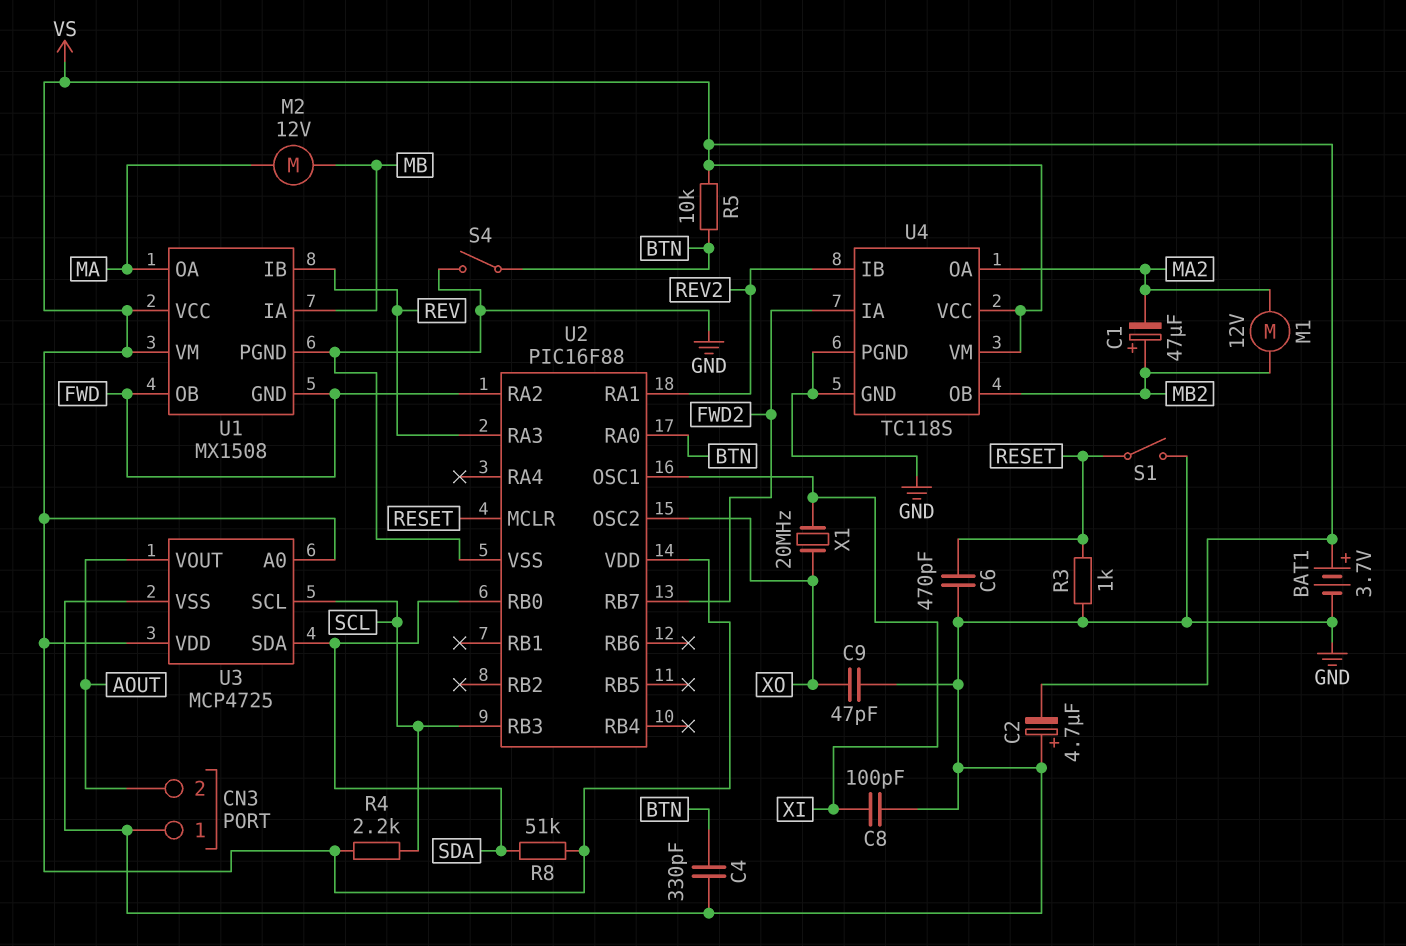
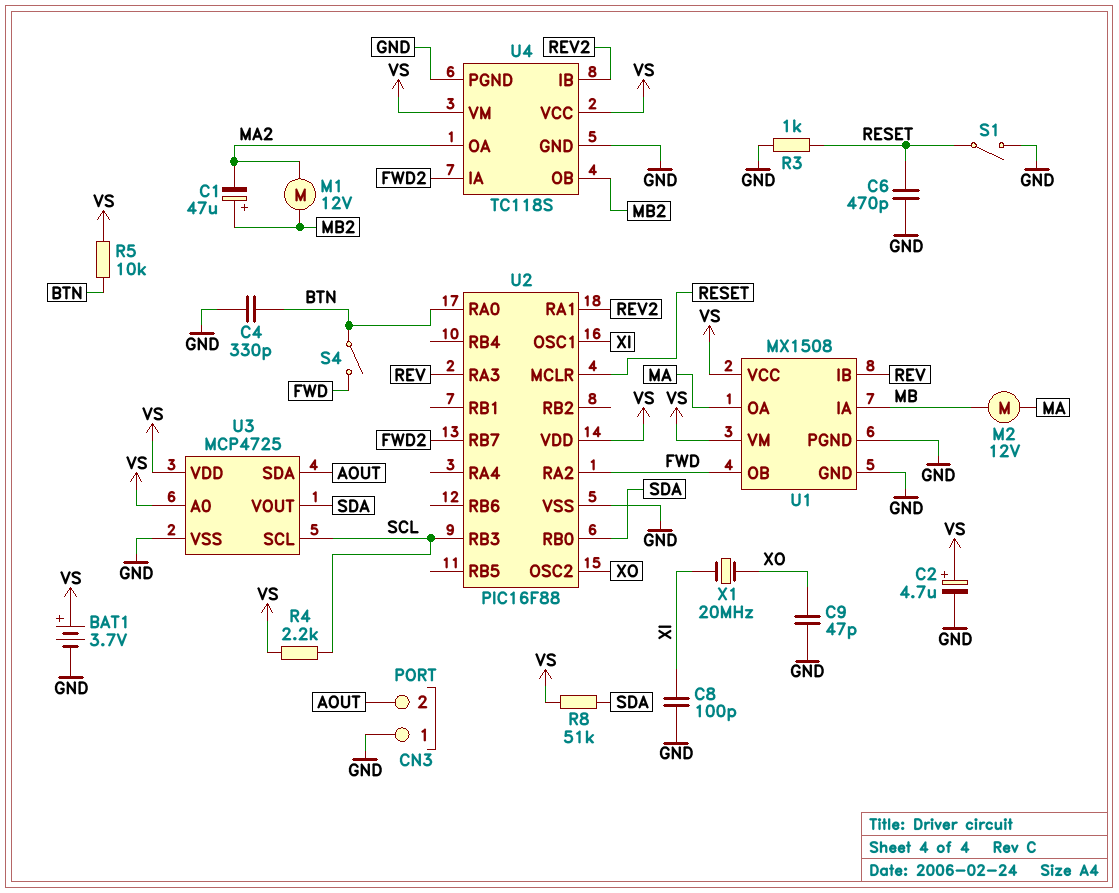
C2: 4.7uF (plus GND, minus VS) -> 4.7uF (plus VS, minus GND)
S4: switch (BTN, GND) -> switch (BTN, FWD)
U1 pin GND: FWD -> GND
U3 pin SDA: SDA -> AOUT
U3 pin VOUT: AOUT -> SDA

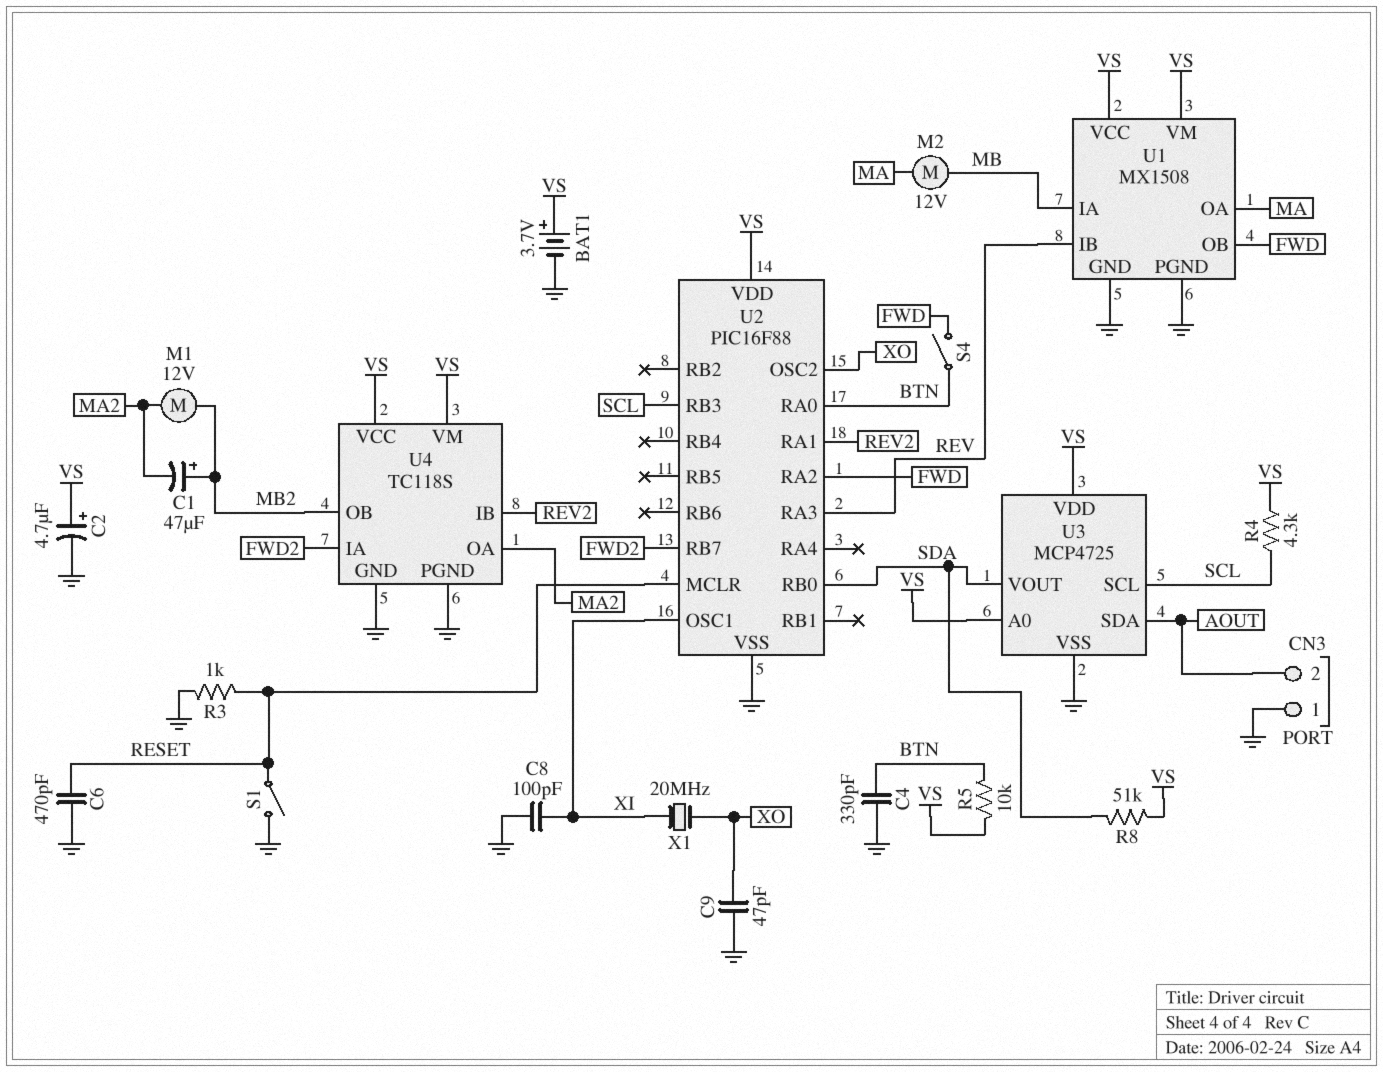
R4: 2.2k (SCL, VS) -> 4.3k (SCL, VS)

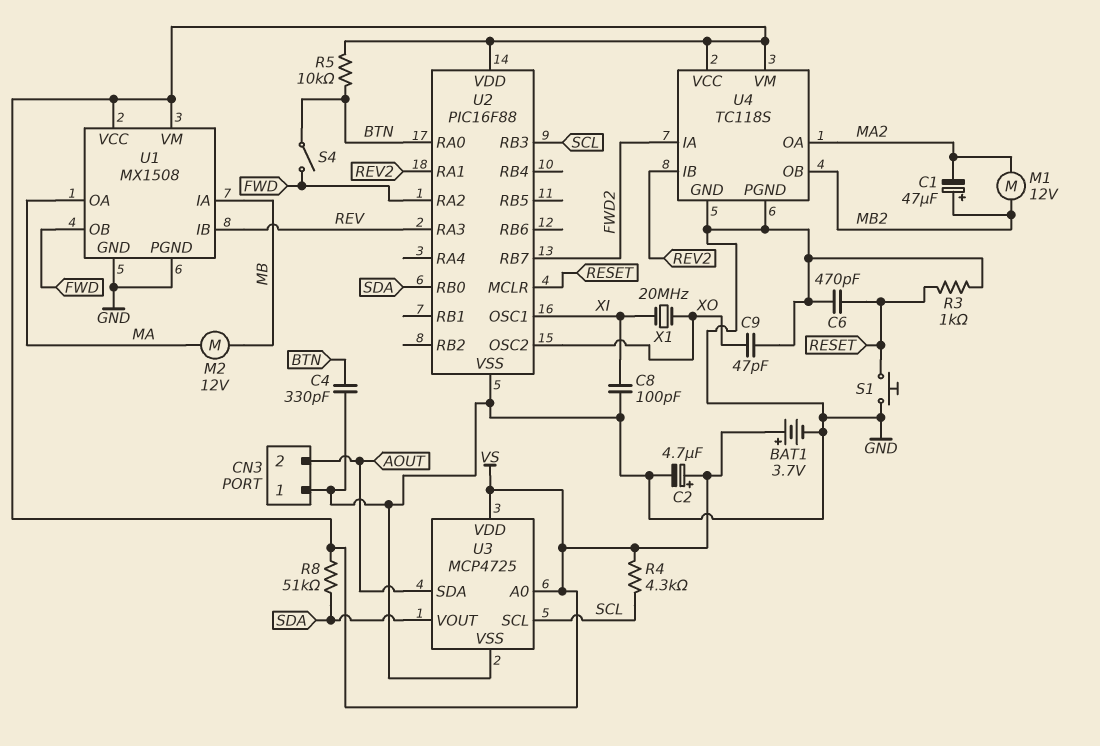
S1: switch (GND, RESET) -> button (GND, RESET)

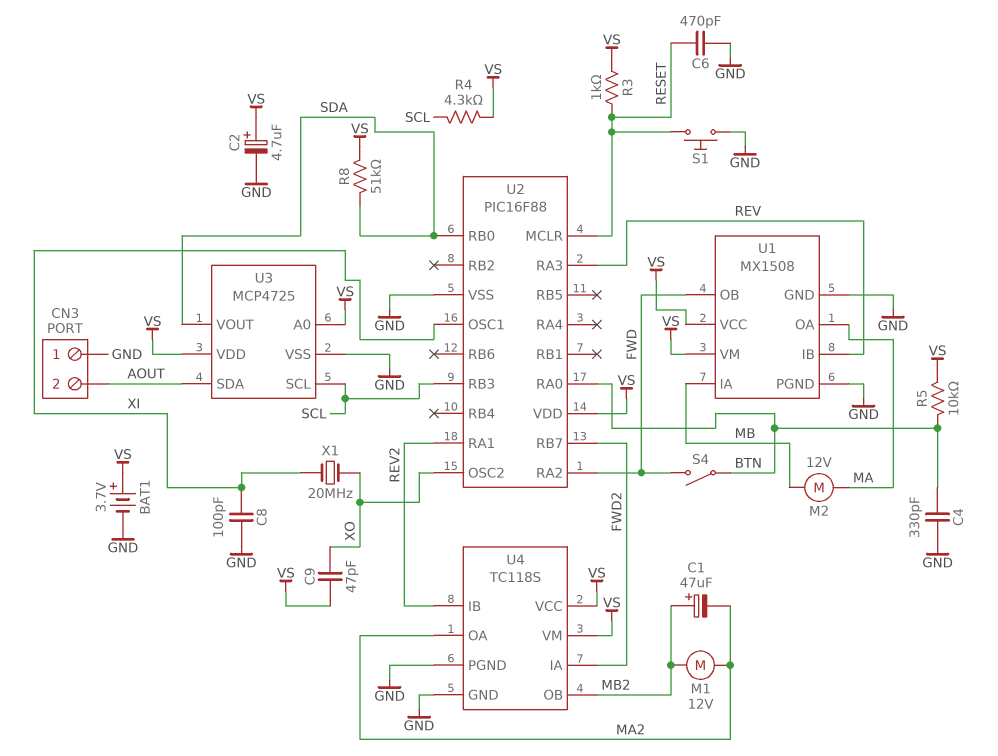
C9: 47pF (GND, XO) -> 47pF (VS, XO)
R3: 1k (GND, RESET) -> 1k (RESET, VS)

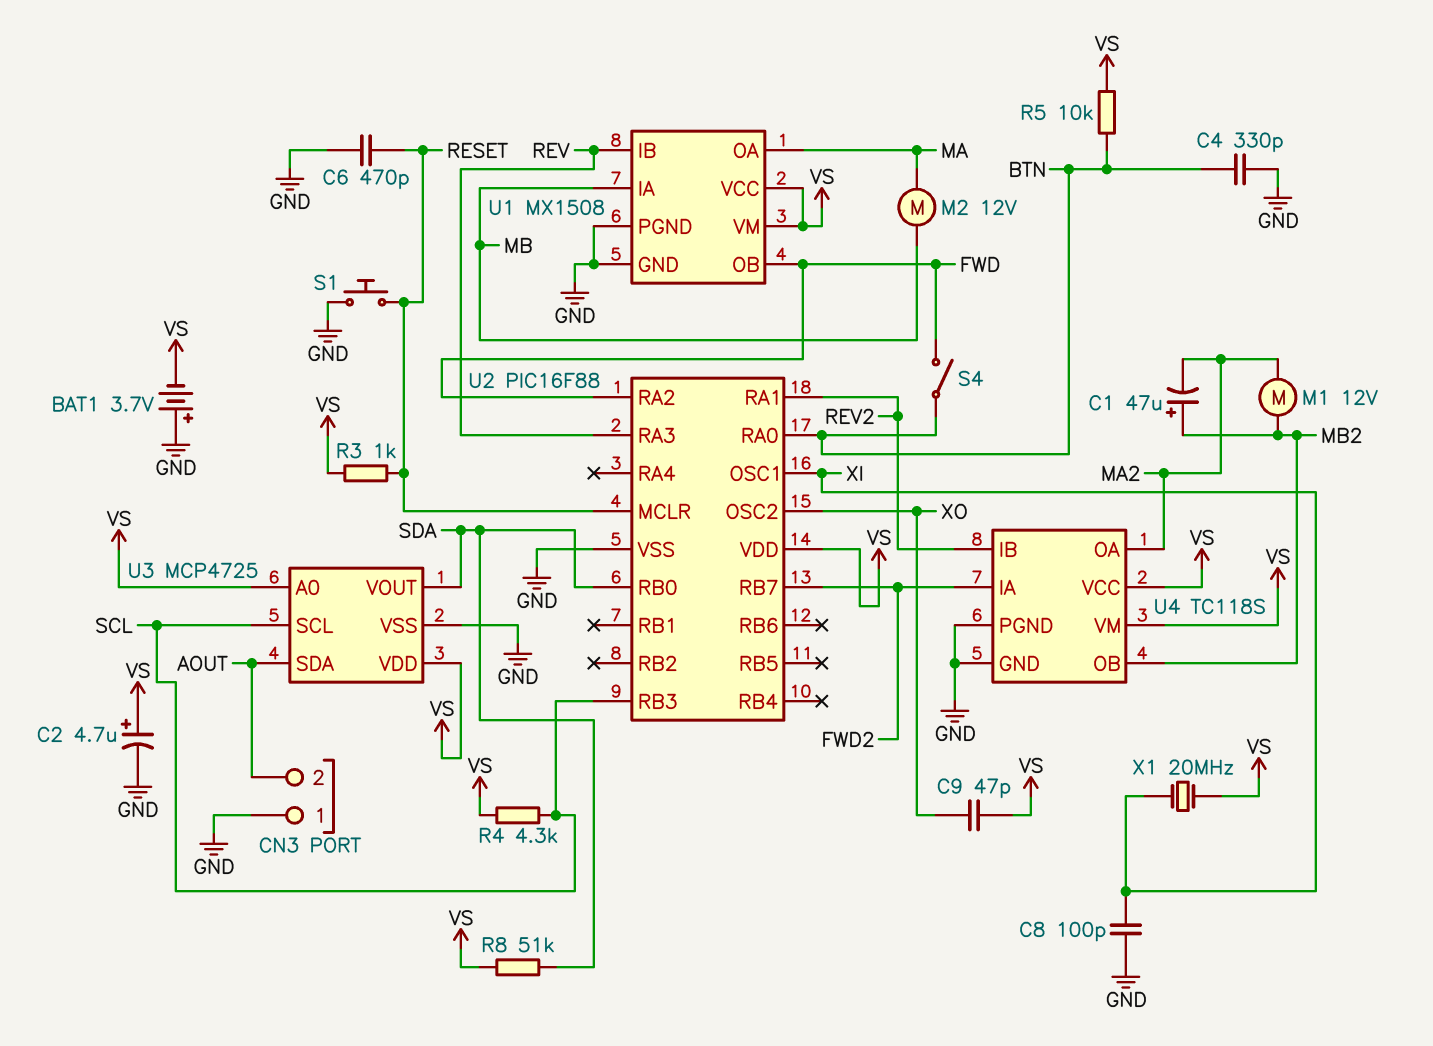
BAT1: 3.7V (plus VS, minus GND) -> 3.7V (plus GND, minus VS)
X1: 20MHz (XI, XO) -> 20MHz (VS, XI)

